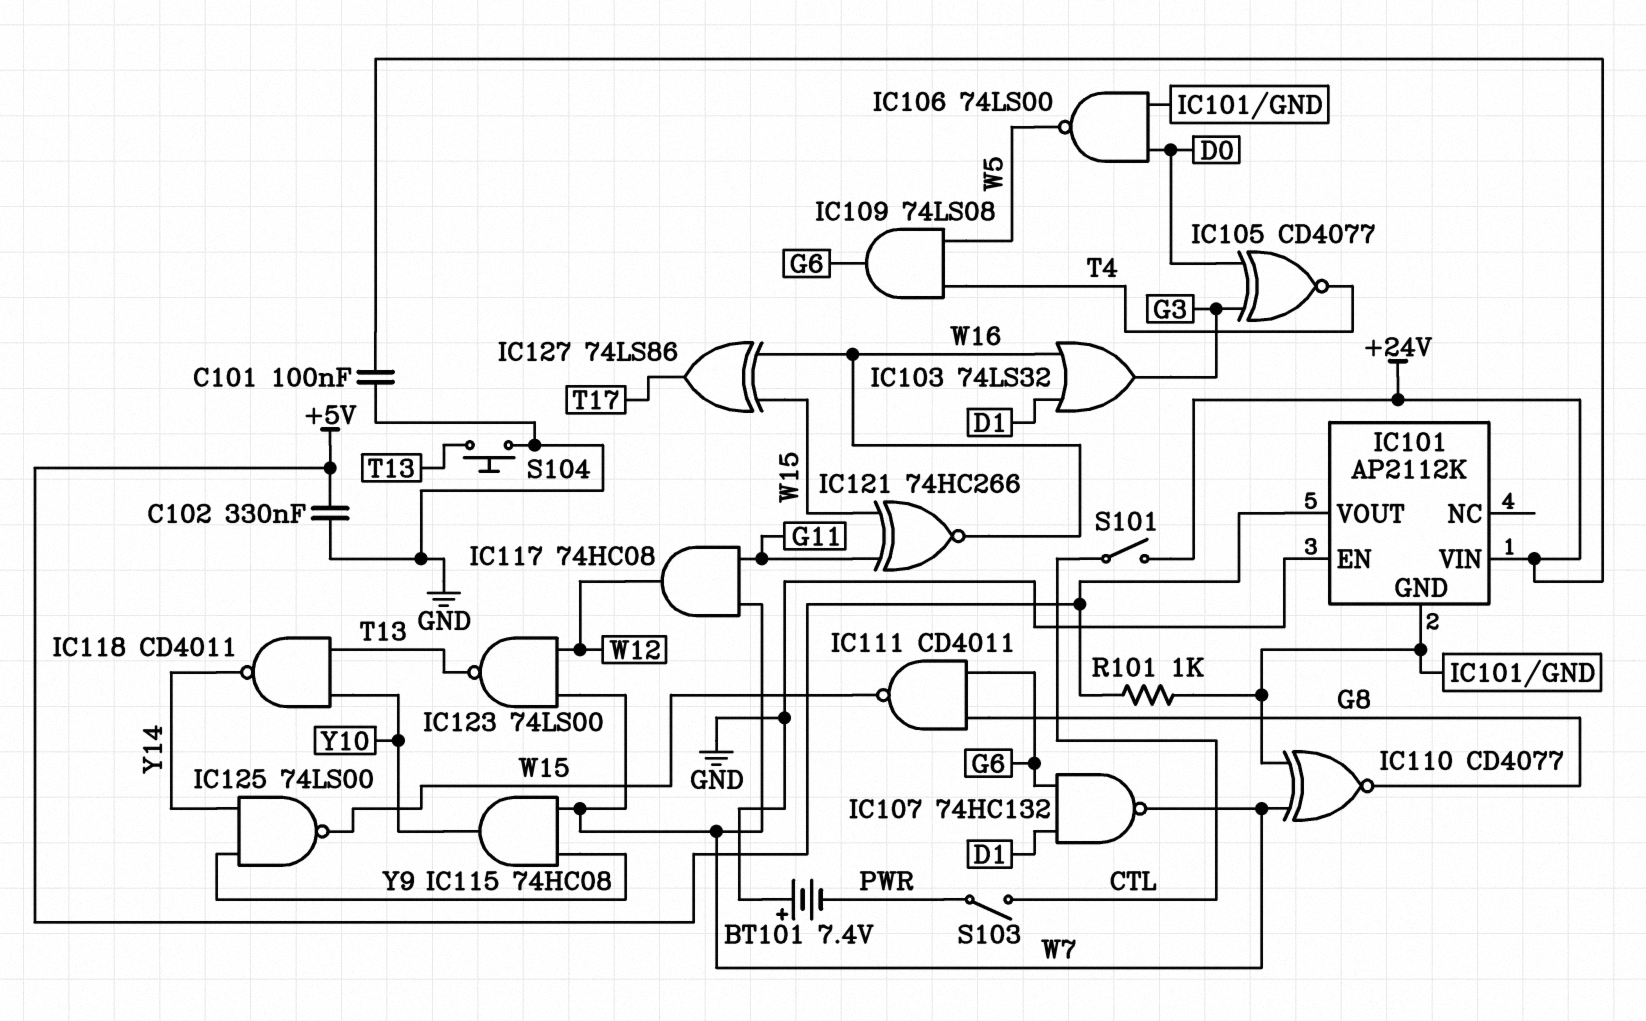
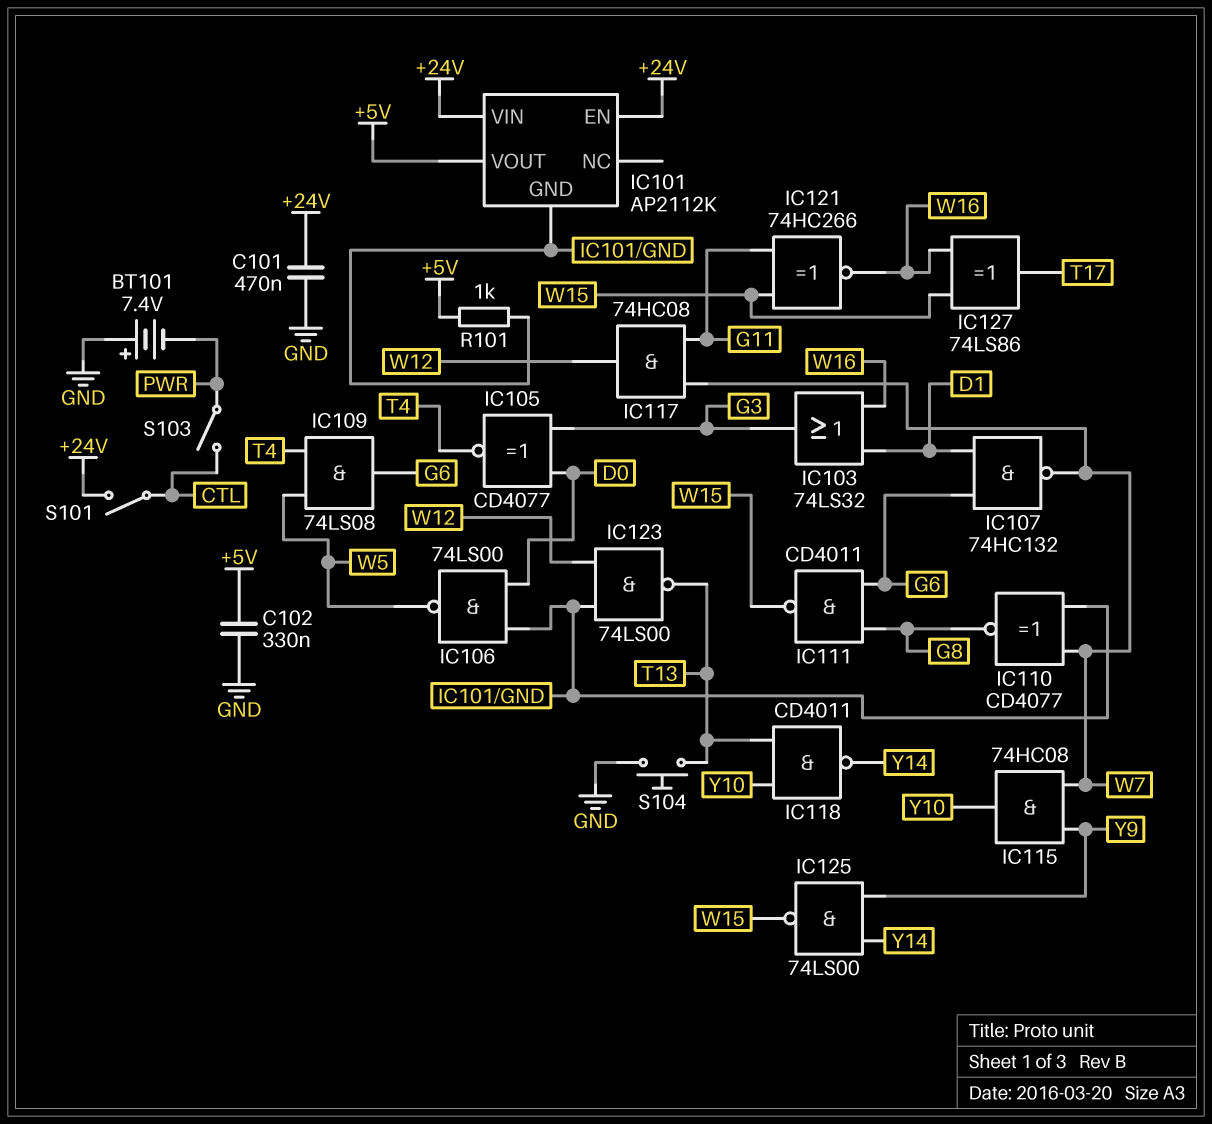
C101: 100nF (+24V, GND) -> 470nF (+24V, GND)
IC101 pin EN: GND -> +24V
IC123: NAND 74LS00 (in W7, in W12, out T13) -> NAND 74LS00 (in IC101/GND, in W12, out T13)

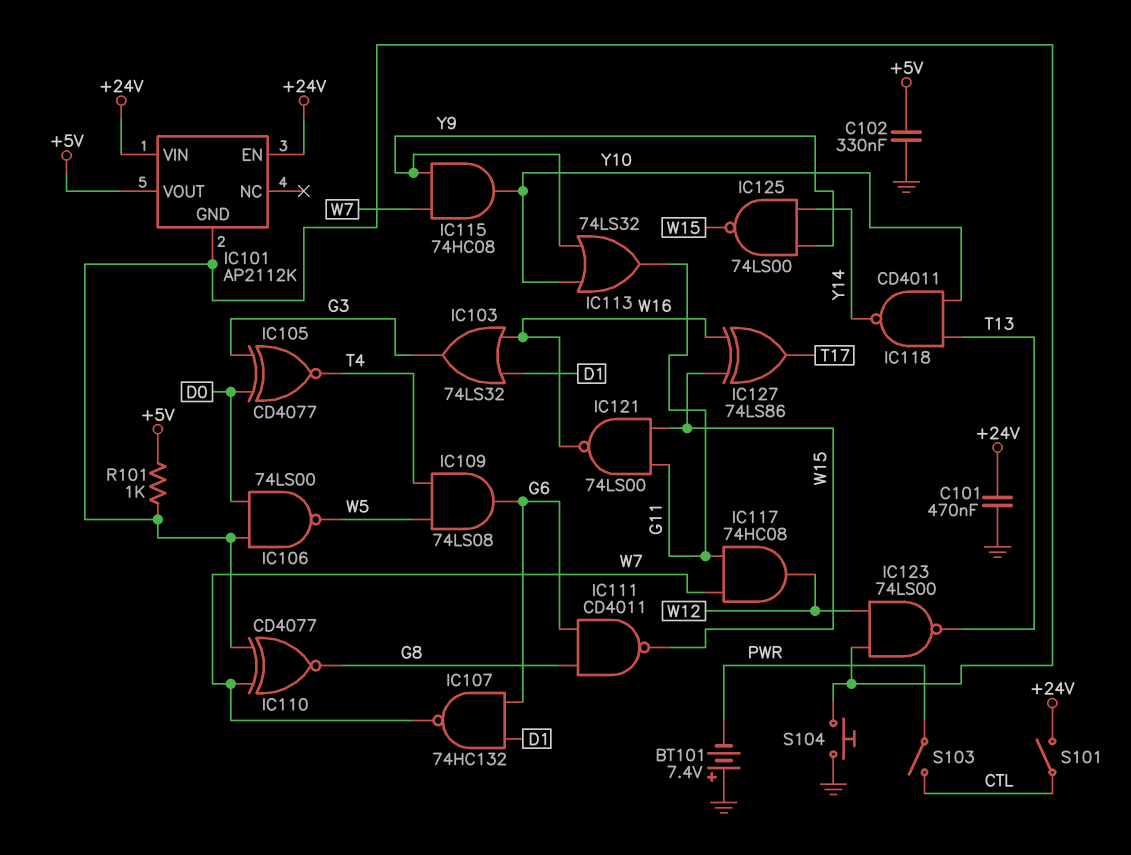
IC113: none -> OR 74LS32 (in Y9, in Y10, out G11)
IC121: XNOR 74HC266 (in G11, in W15, out W16) -> NAND 74LS00 (in G11, in W15, out W16)
S104: button (GND, T13) -> button (GND, IC101/GND)

